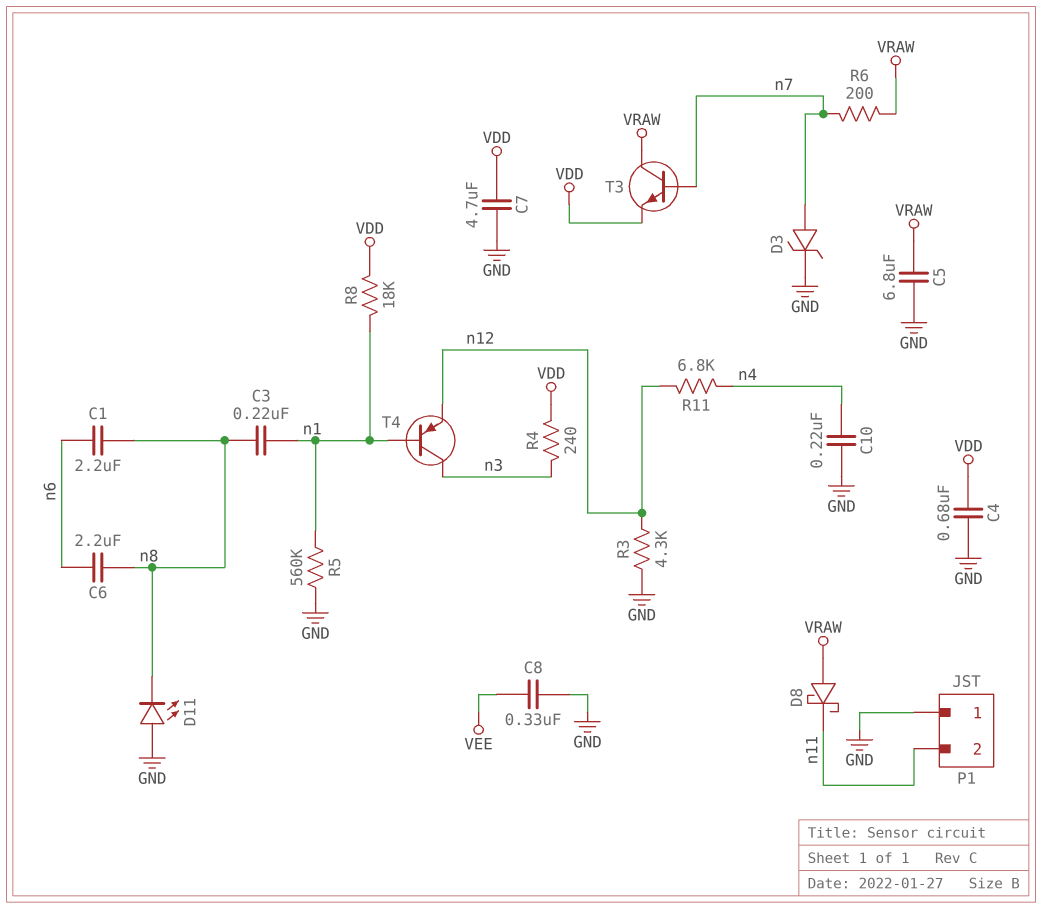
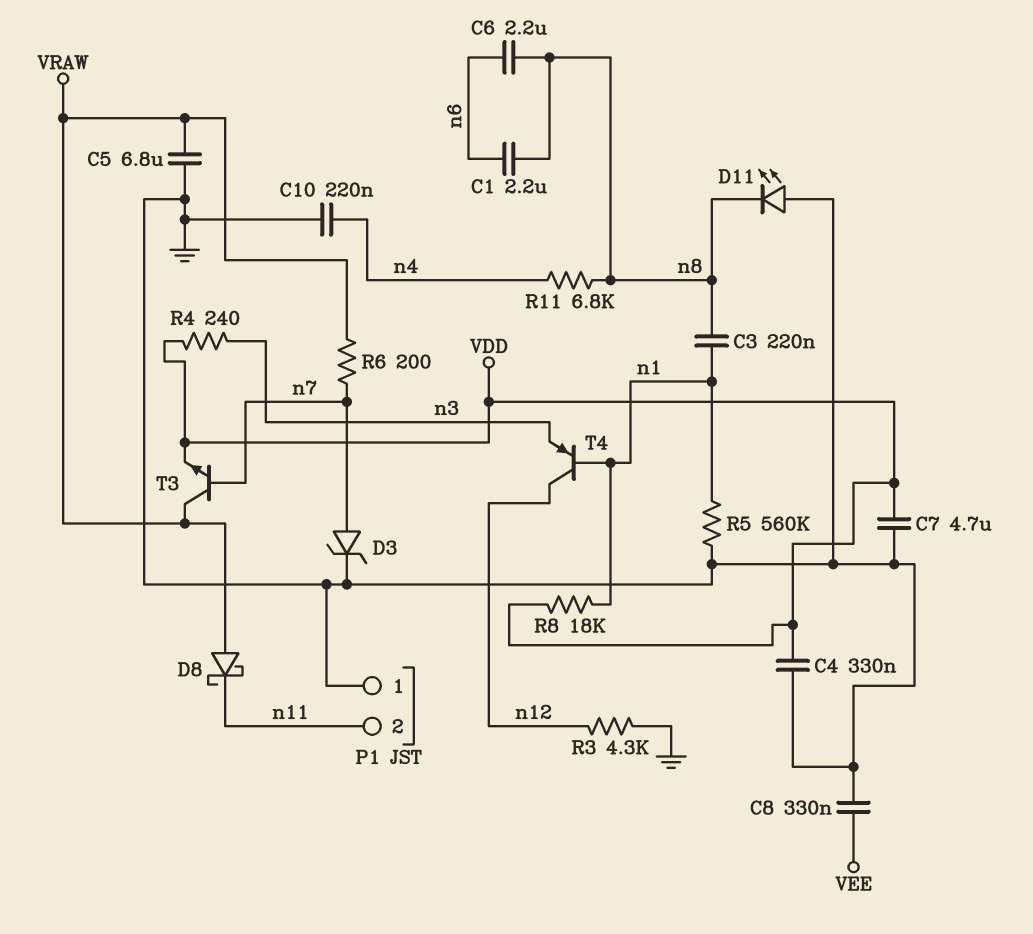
C4: 680nF (GND, VDD) -> 330nF (GND, VDD)
R11: 6.8k (n4, n12) -> 6.8k (n4, n8)
T4: PNP (B n1, C n3, E n12) -> PNP (B n1, C n12, E n3)

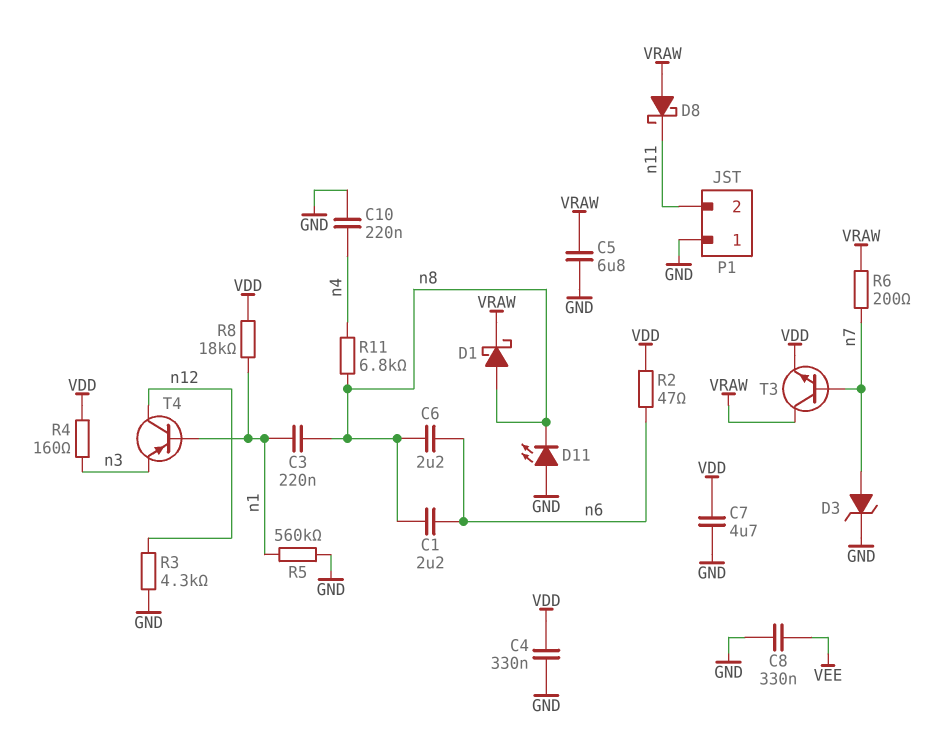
D1: none -> schottky (A n8, K VRAW)
R2: none -> 47 (VDD, n6)
R4: 240 (VDD, n3) -> 160 (VDD, n3)

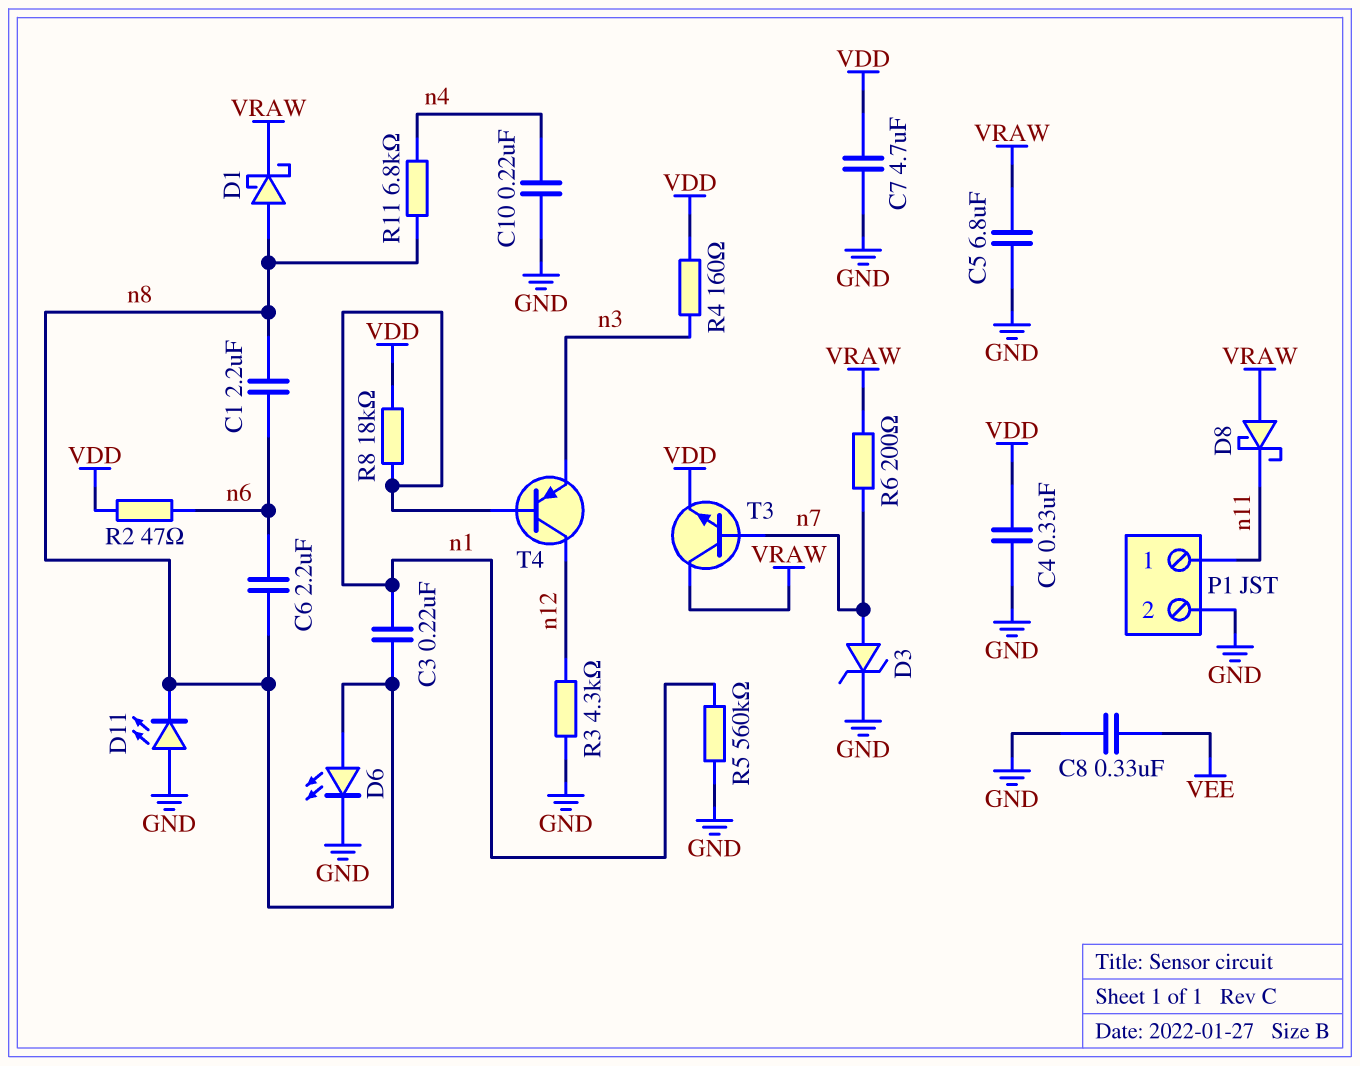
D6: none -> LED (A n8, K GND)
P1 pin 1: GND -> n11
P1 pin 2: n11 -> GND

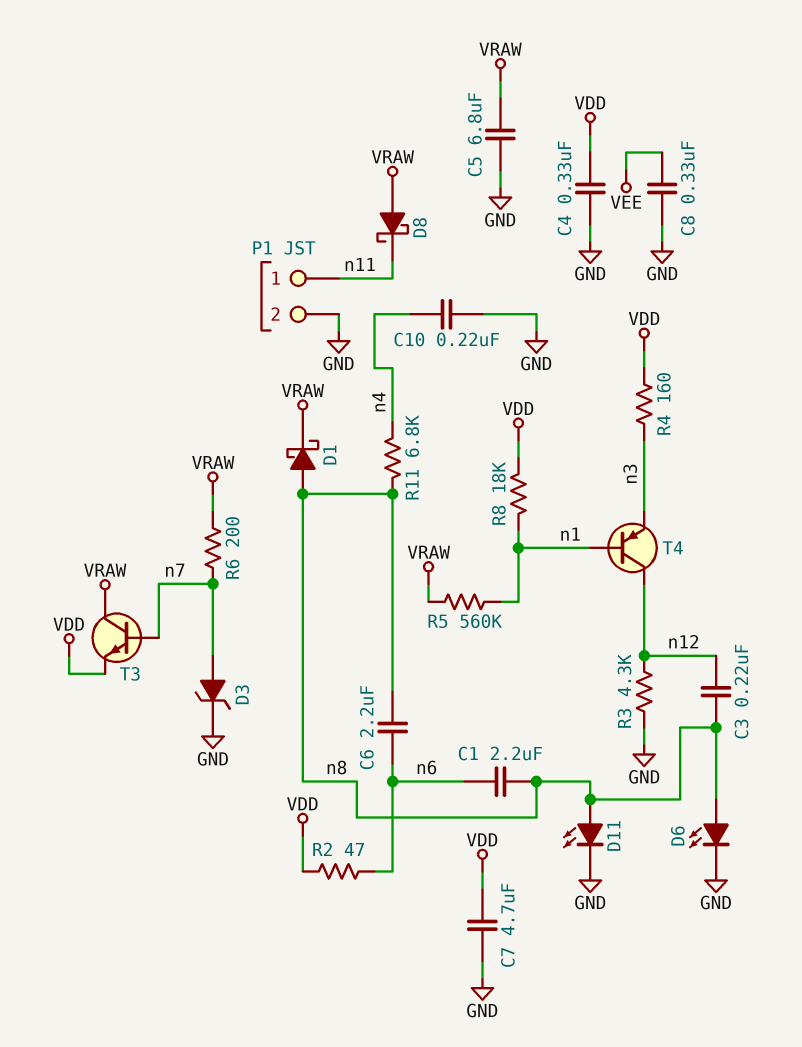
C3: 220nF (n1, n8) -> 220nF (n8, n12)
D11: LED (A GND, K n8) -> LED (A n8, K GND)
R5: 560k (GND, n1) -> 560k (VRAW, n1)

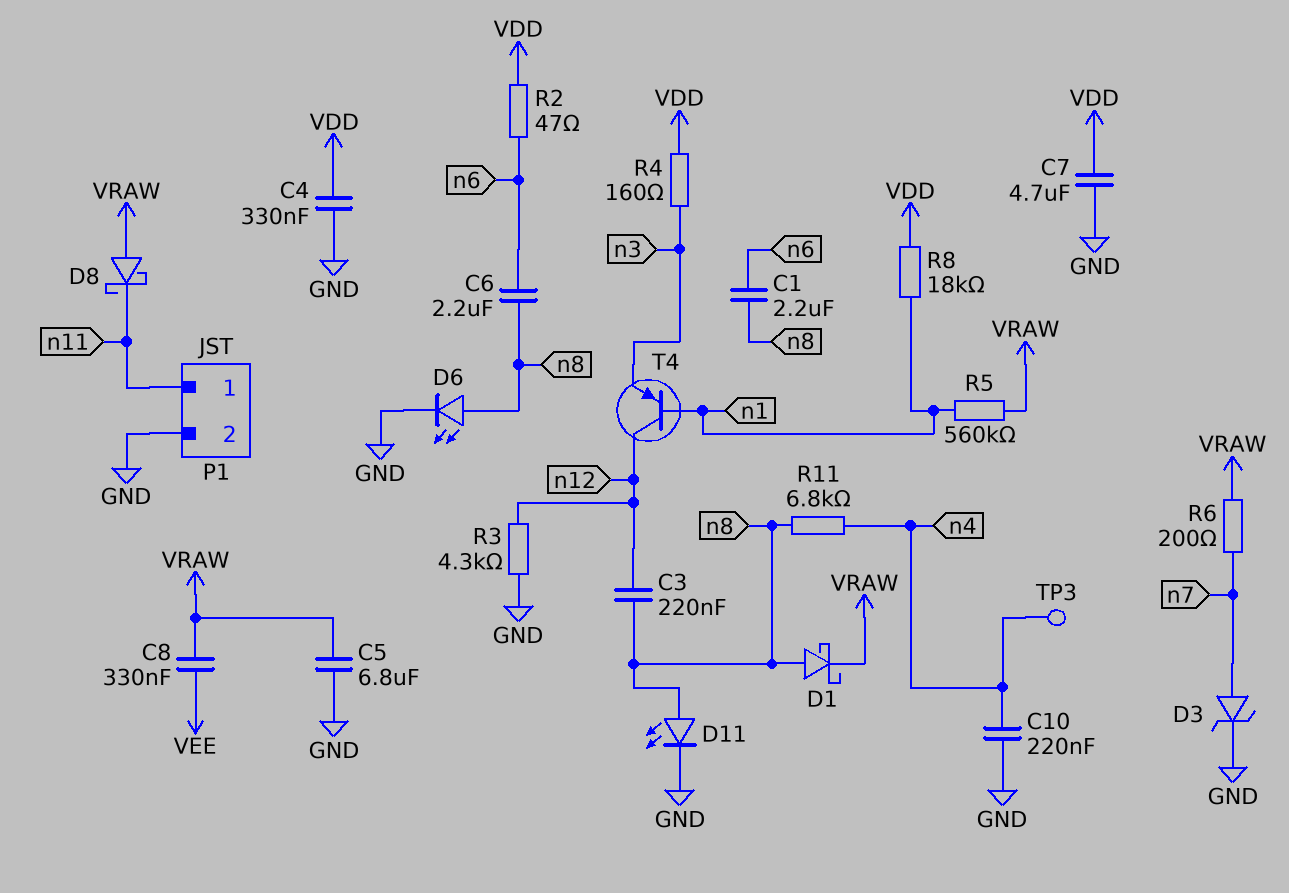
C8: 330nF (GND, VEE) -> 330nF (VEE, VRAW)
T3: NPN (B n7, C VRAW, E VDD) -> none
TP3: none -> test point (n4)

